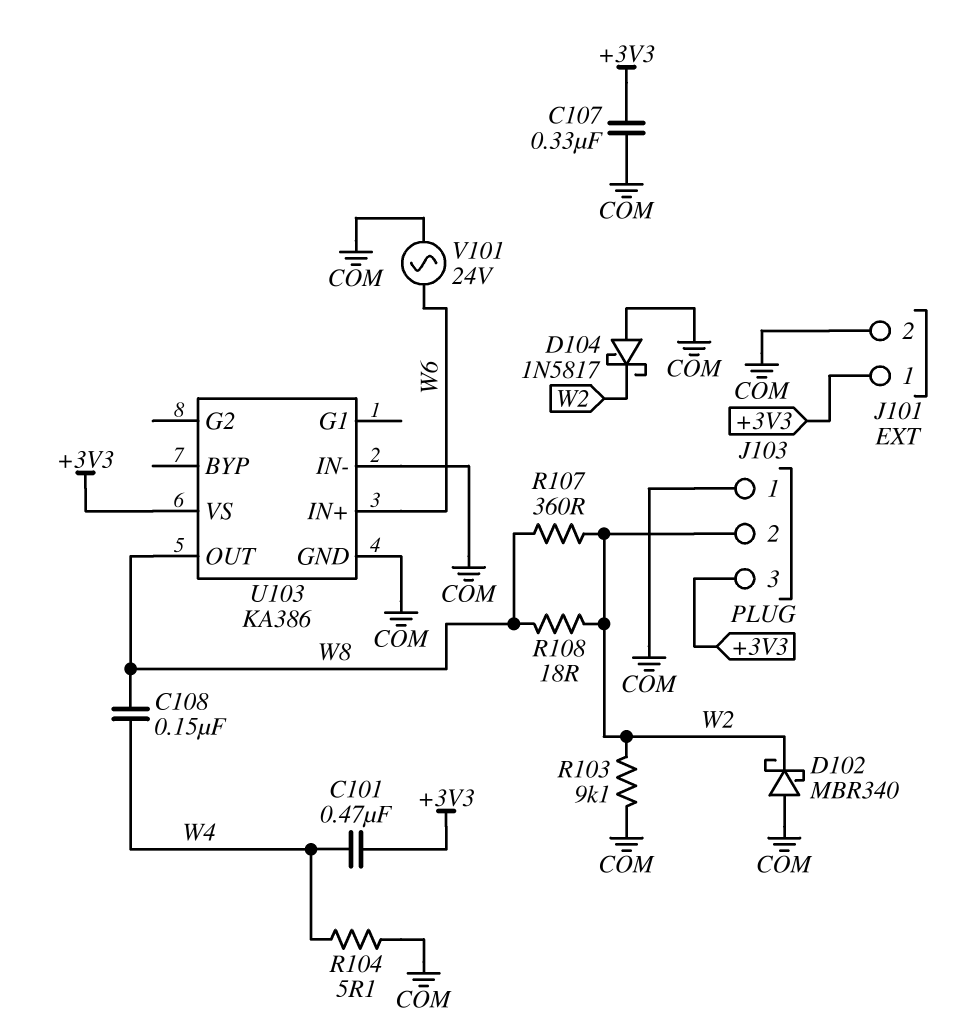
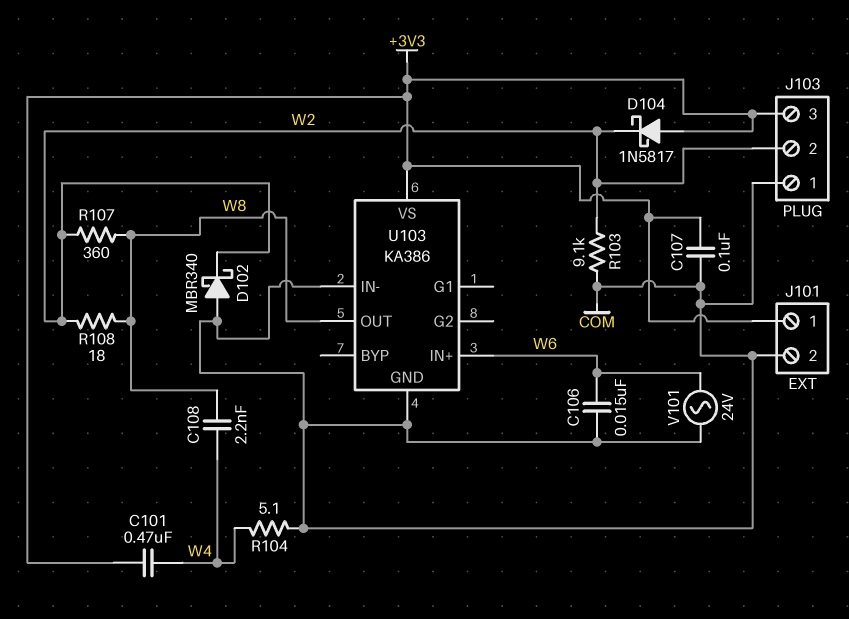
C106: none -> 15nF (COM, W6)
C107: 330nF (+3V3, COM) -> 100nF (+3V3, COM)
C108: 150nF (W4, W8) -> 2.2nF (W4, W8)
D104: schottky 1N5817 (A COM, K W2) -> schottky 1N5817 (A +3V3, K W2)

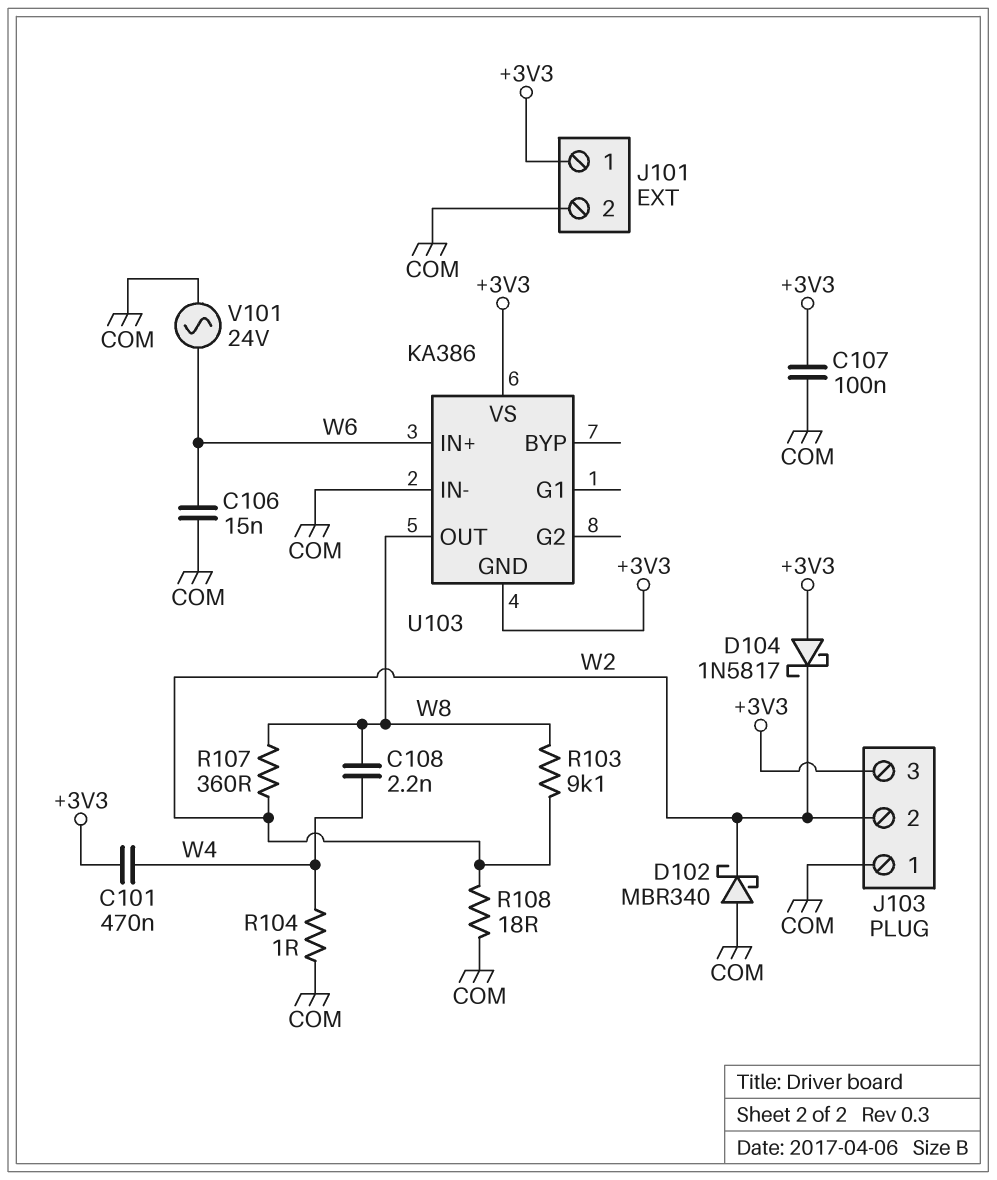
R103: 9.1k (COM, W2) -> 9.1k (W2, W8)
R104: 5.1 (COM, W4) -> 1 (COM, W4)
R108: 18 (W2, W8) -> 18 (COM, W2)
U103 pin GND: COM -> +3V3

